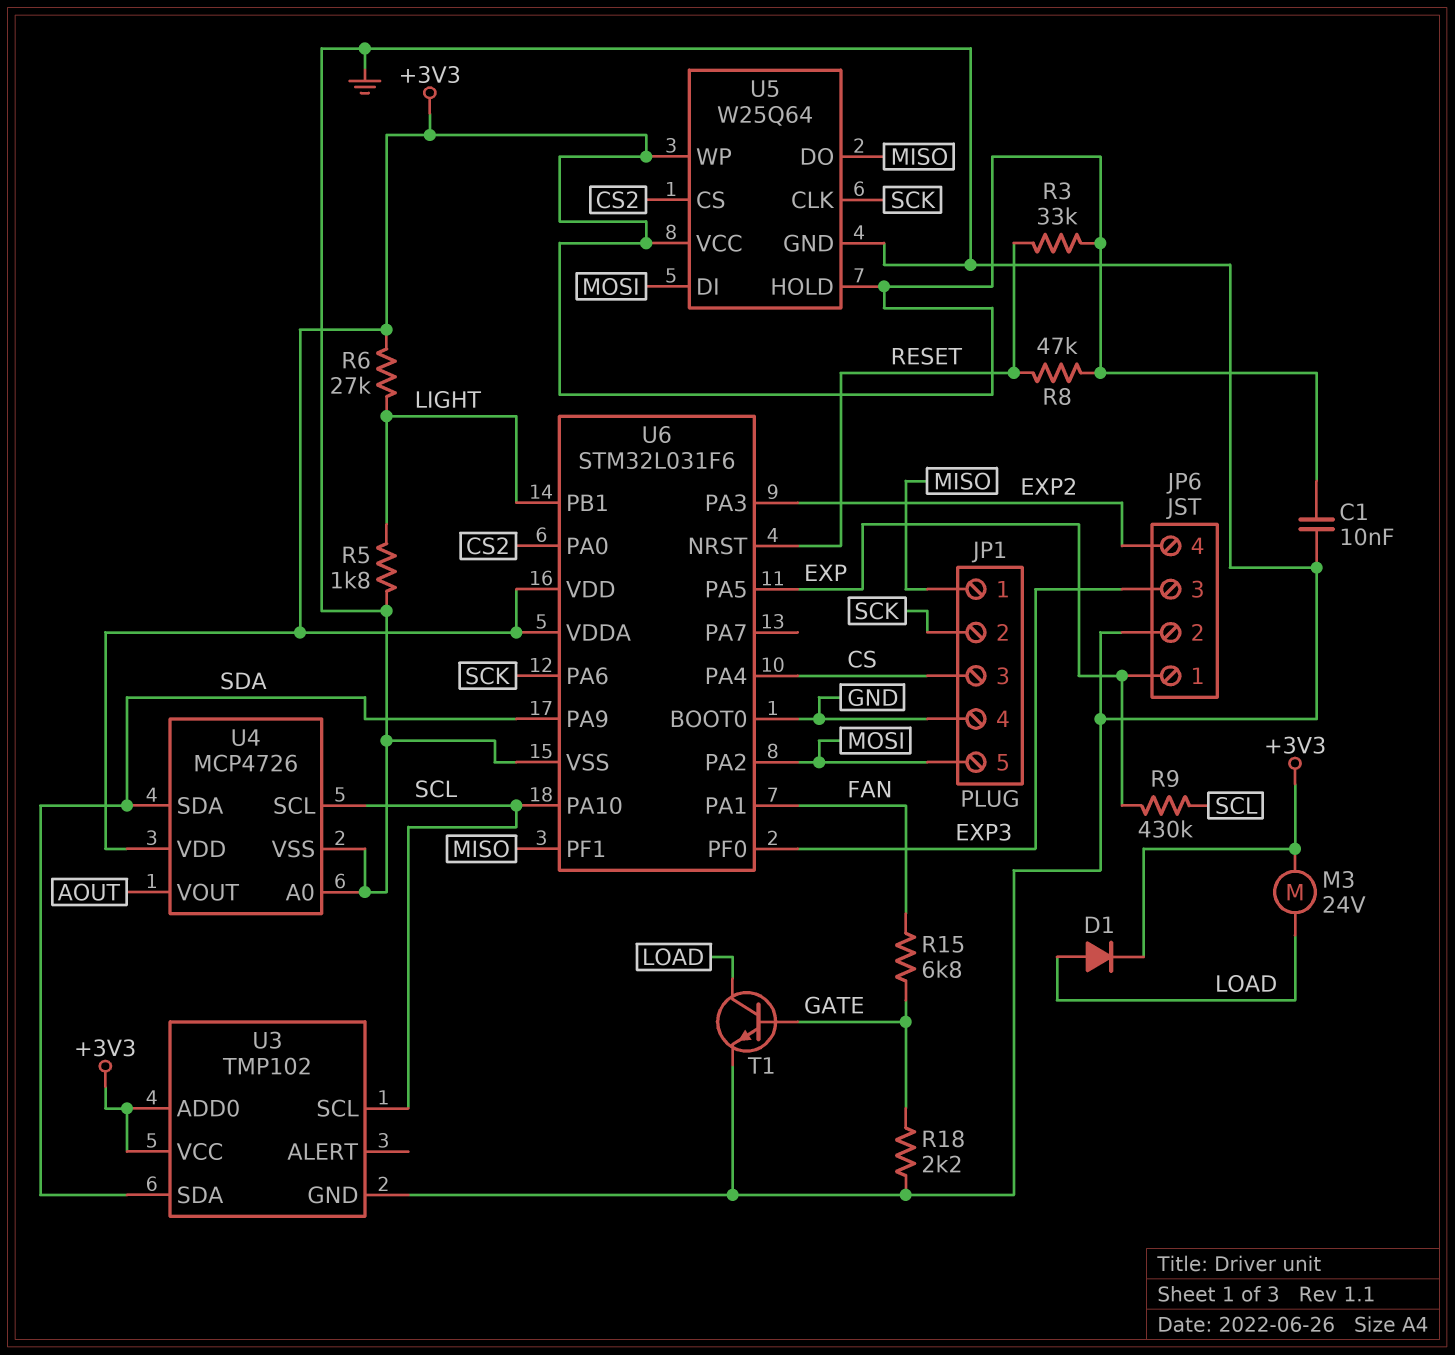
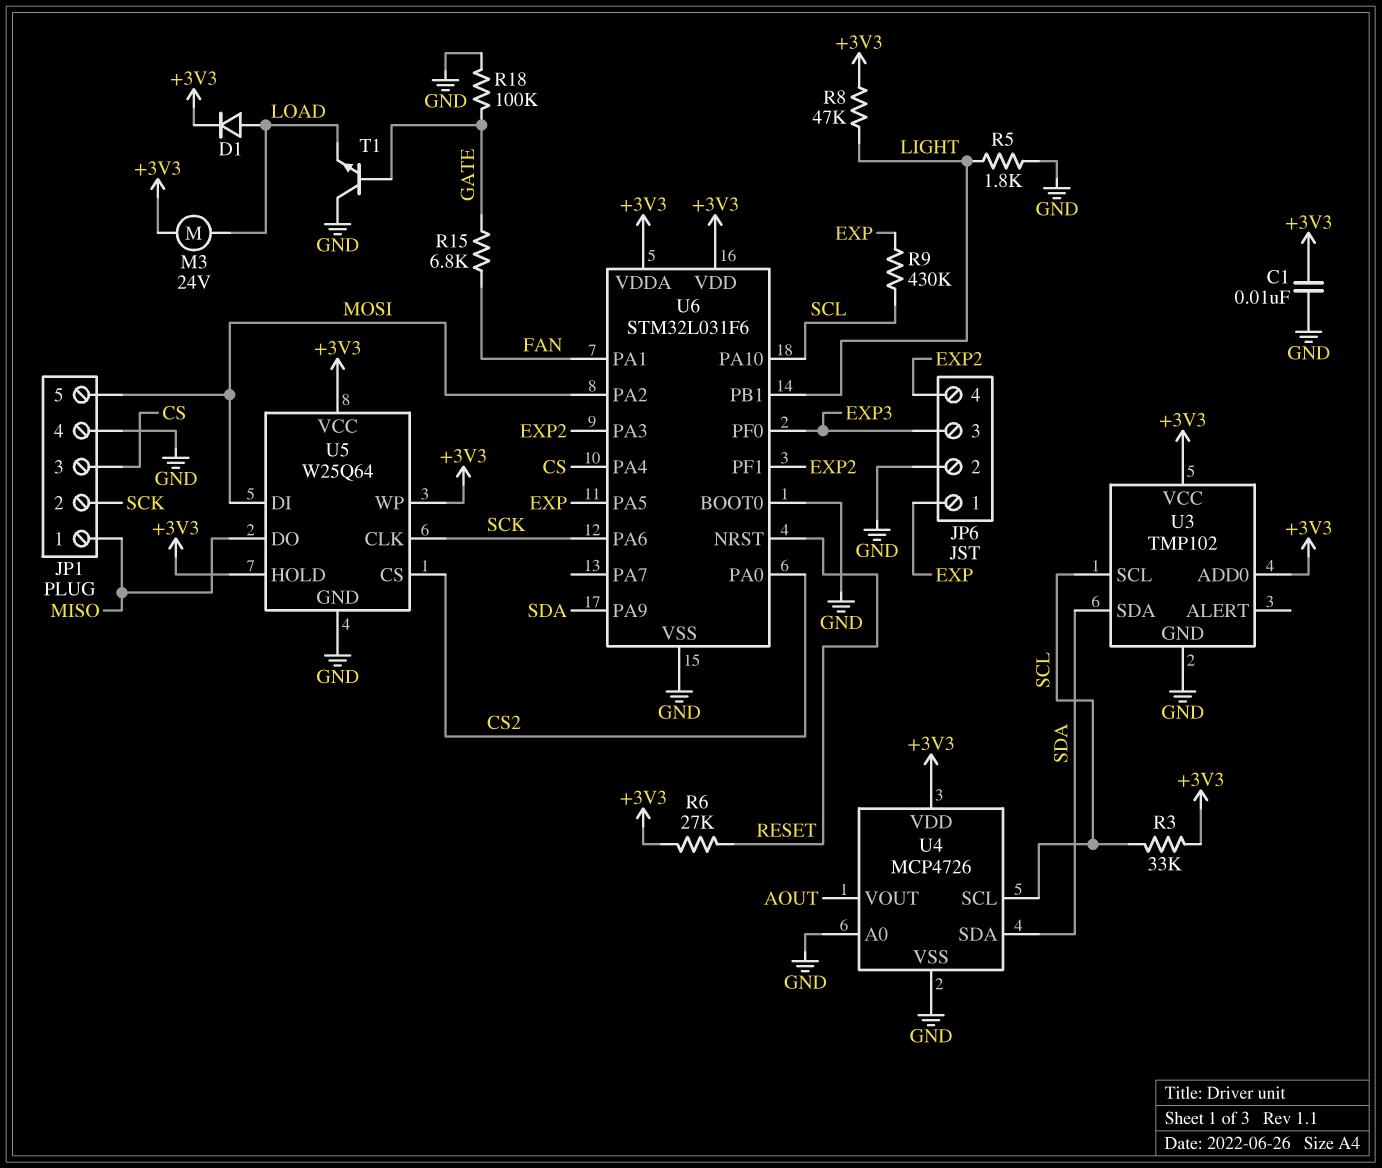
R3: 33k (+3V3, RESET) -> 33k (+3V3, SCL)
R6: 27k (+3V3, LIGHT) -> 27k (+3V3, RESET)
R8: 47k (+3V3, RESET) -> 47k (+3V3, LIGHT)
R18: 2.2k (GATE, GND) -> 100k (GATE, GND)
T1: NPN (B GATE, C LOAD, E GND) -> NPN (B GATE, C GND, E LOAD)
U6 pin PF1: MISO -> EXP2

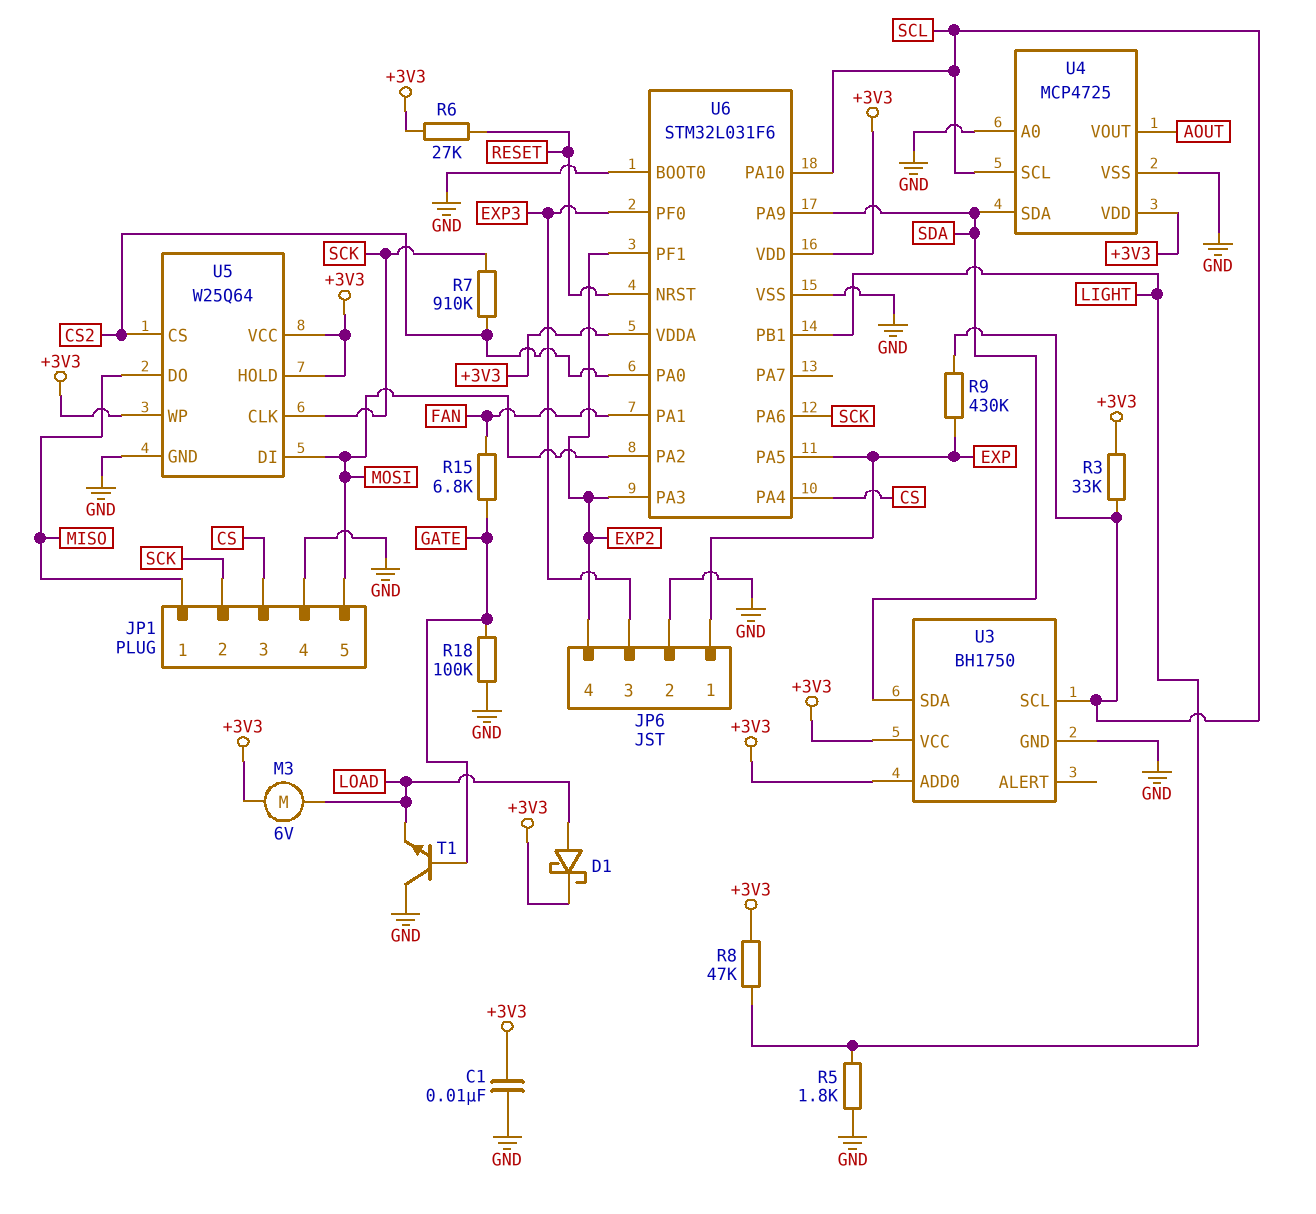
D1: diode (A LOAD, K +3V3) -> schottky (A LOAD, K +3V3)
M3: motor 24V (+3V3, LOAD) -> motor 6V (+3V3, LOAD)
R7: none -> 910k (CS2, SCK)
U3: TMP102 -> BH1750
U4: MCP4726 -> MCP4725

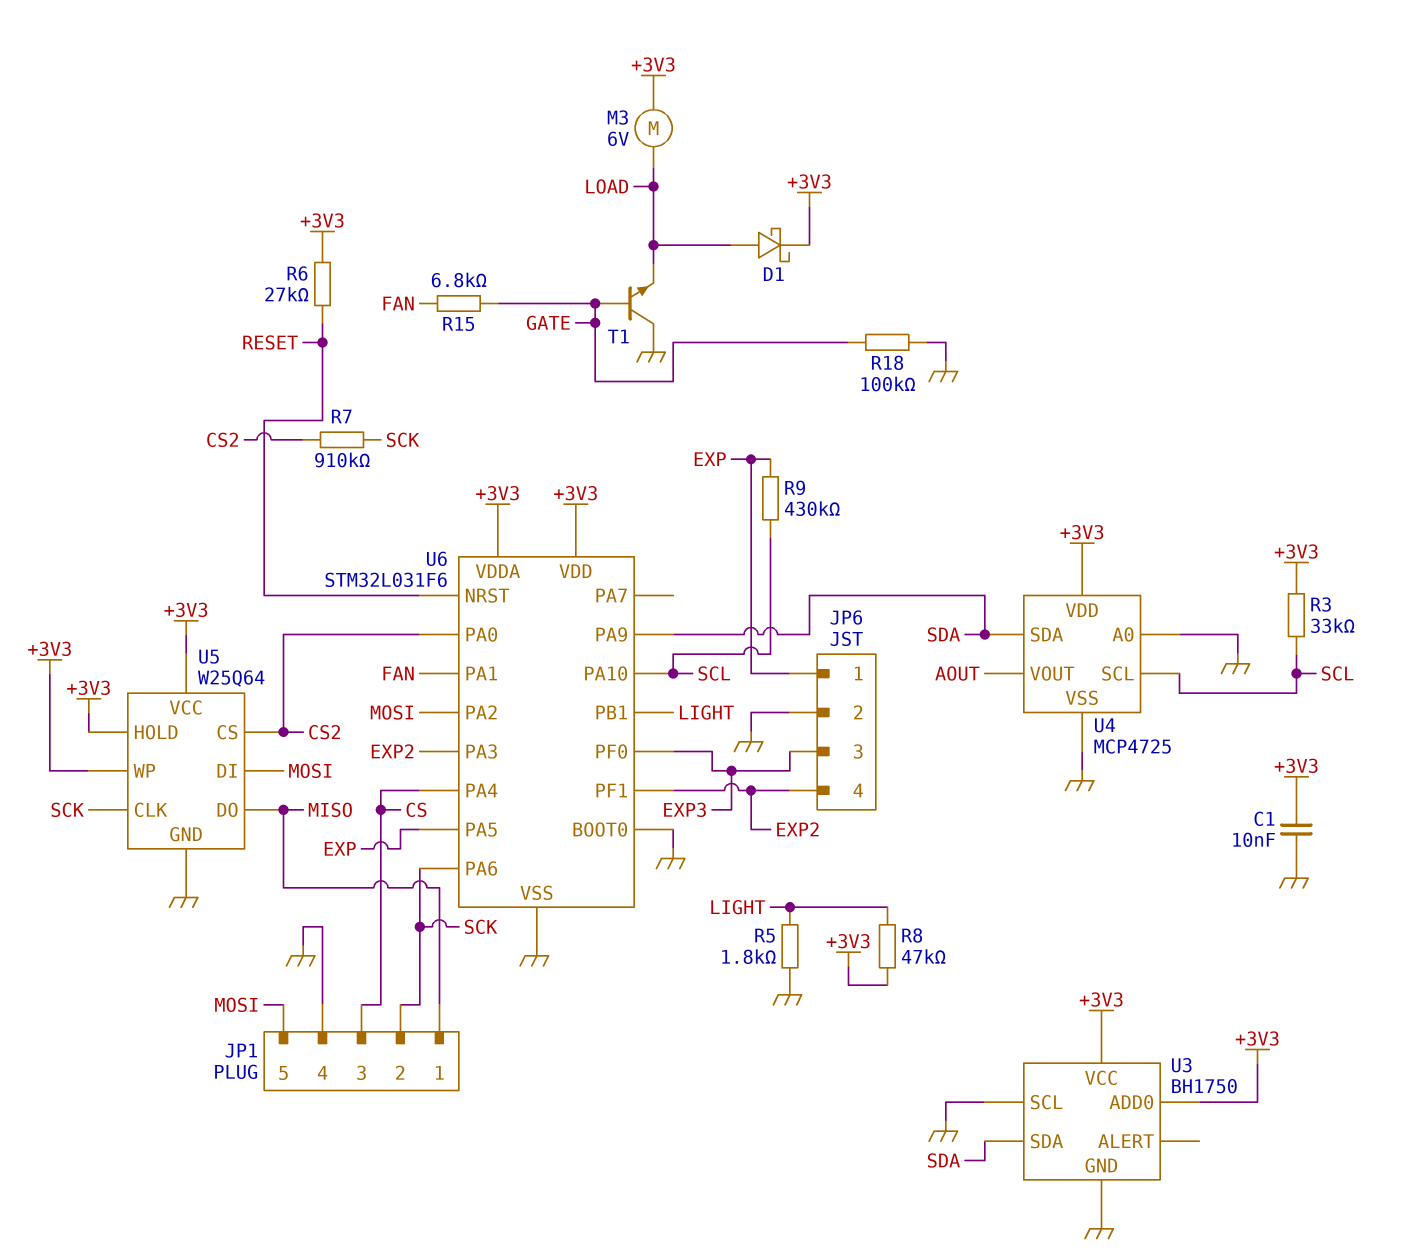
U3 pin SCL: SCL -> GND

